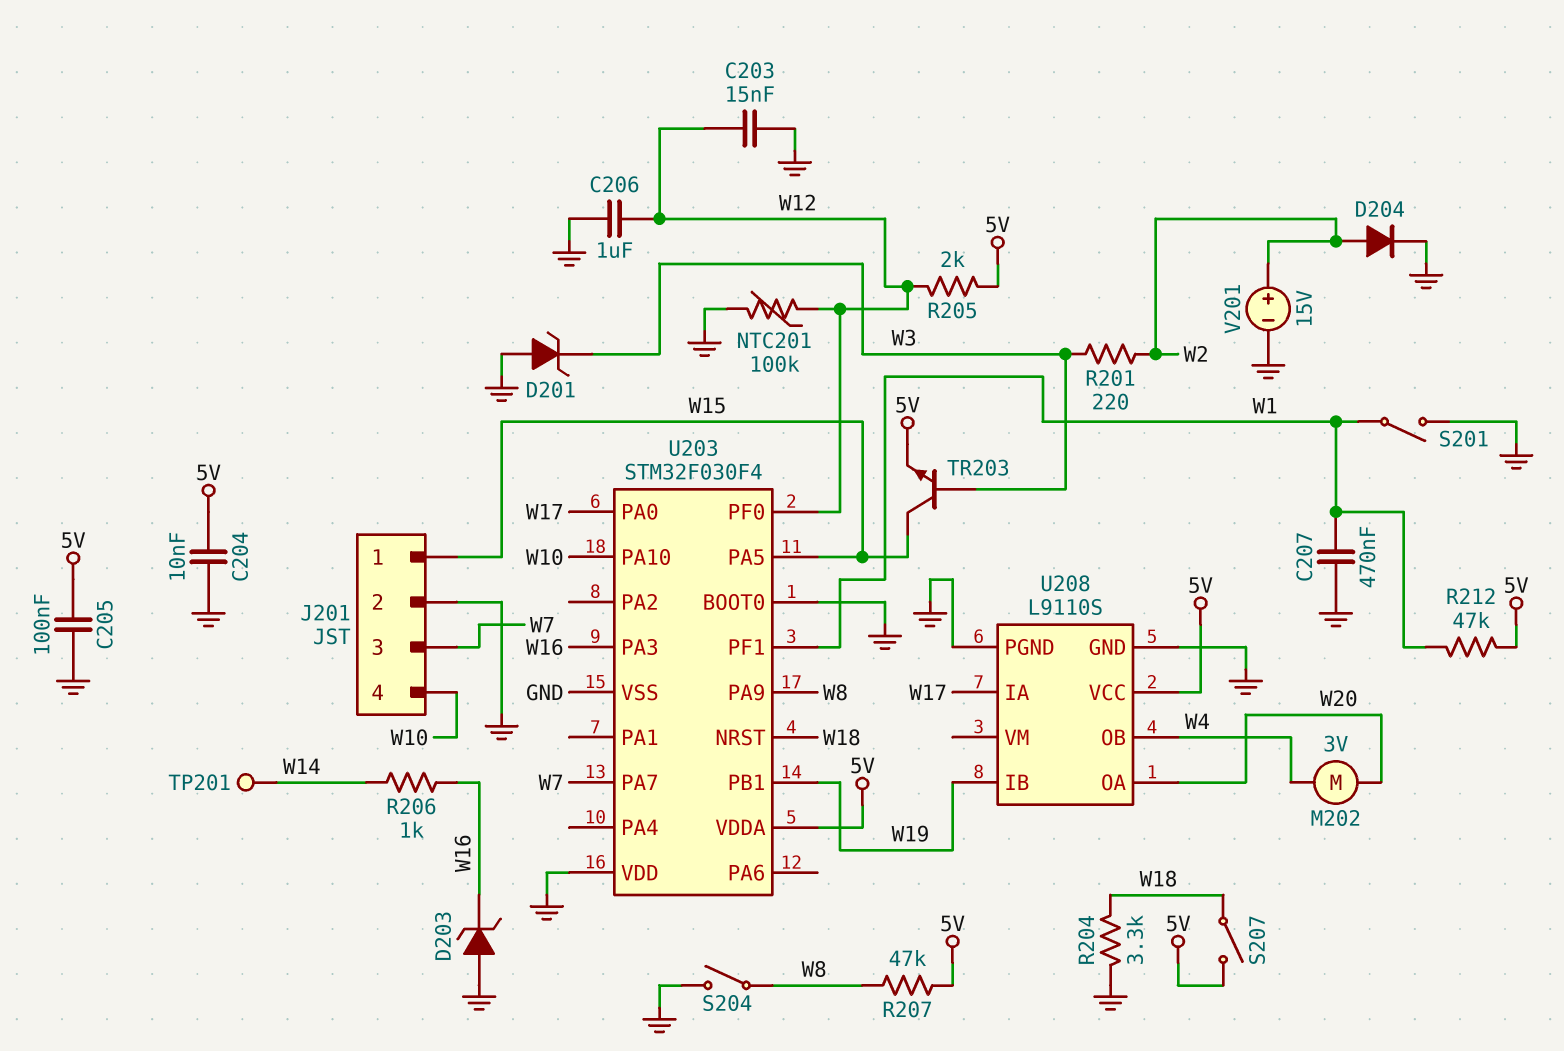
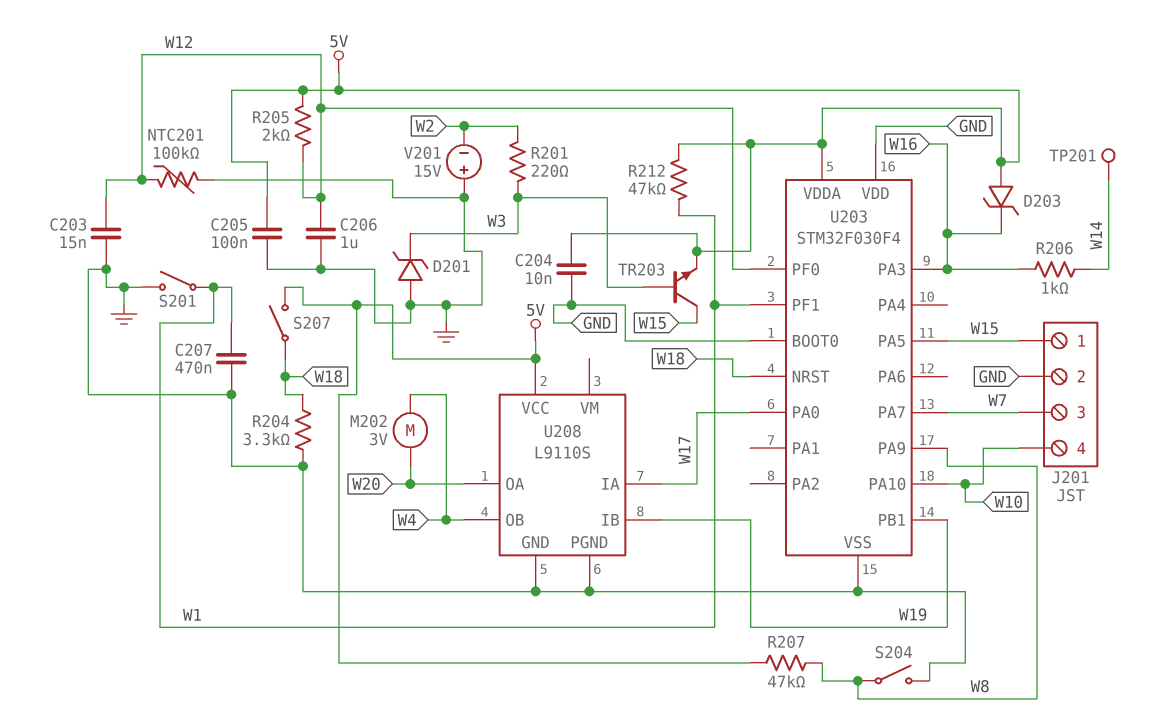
D203: zener (A GND, K W16) -> zener (A 5V, K W16)
D204: diode (A W2, K GND) -> none
V201: 15V (plus W2, minus GND) -> 15V (plus GND, minus W2)

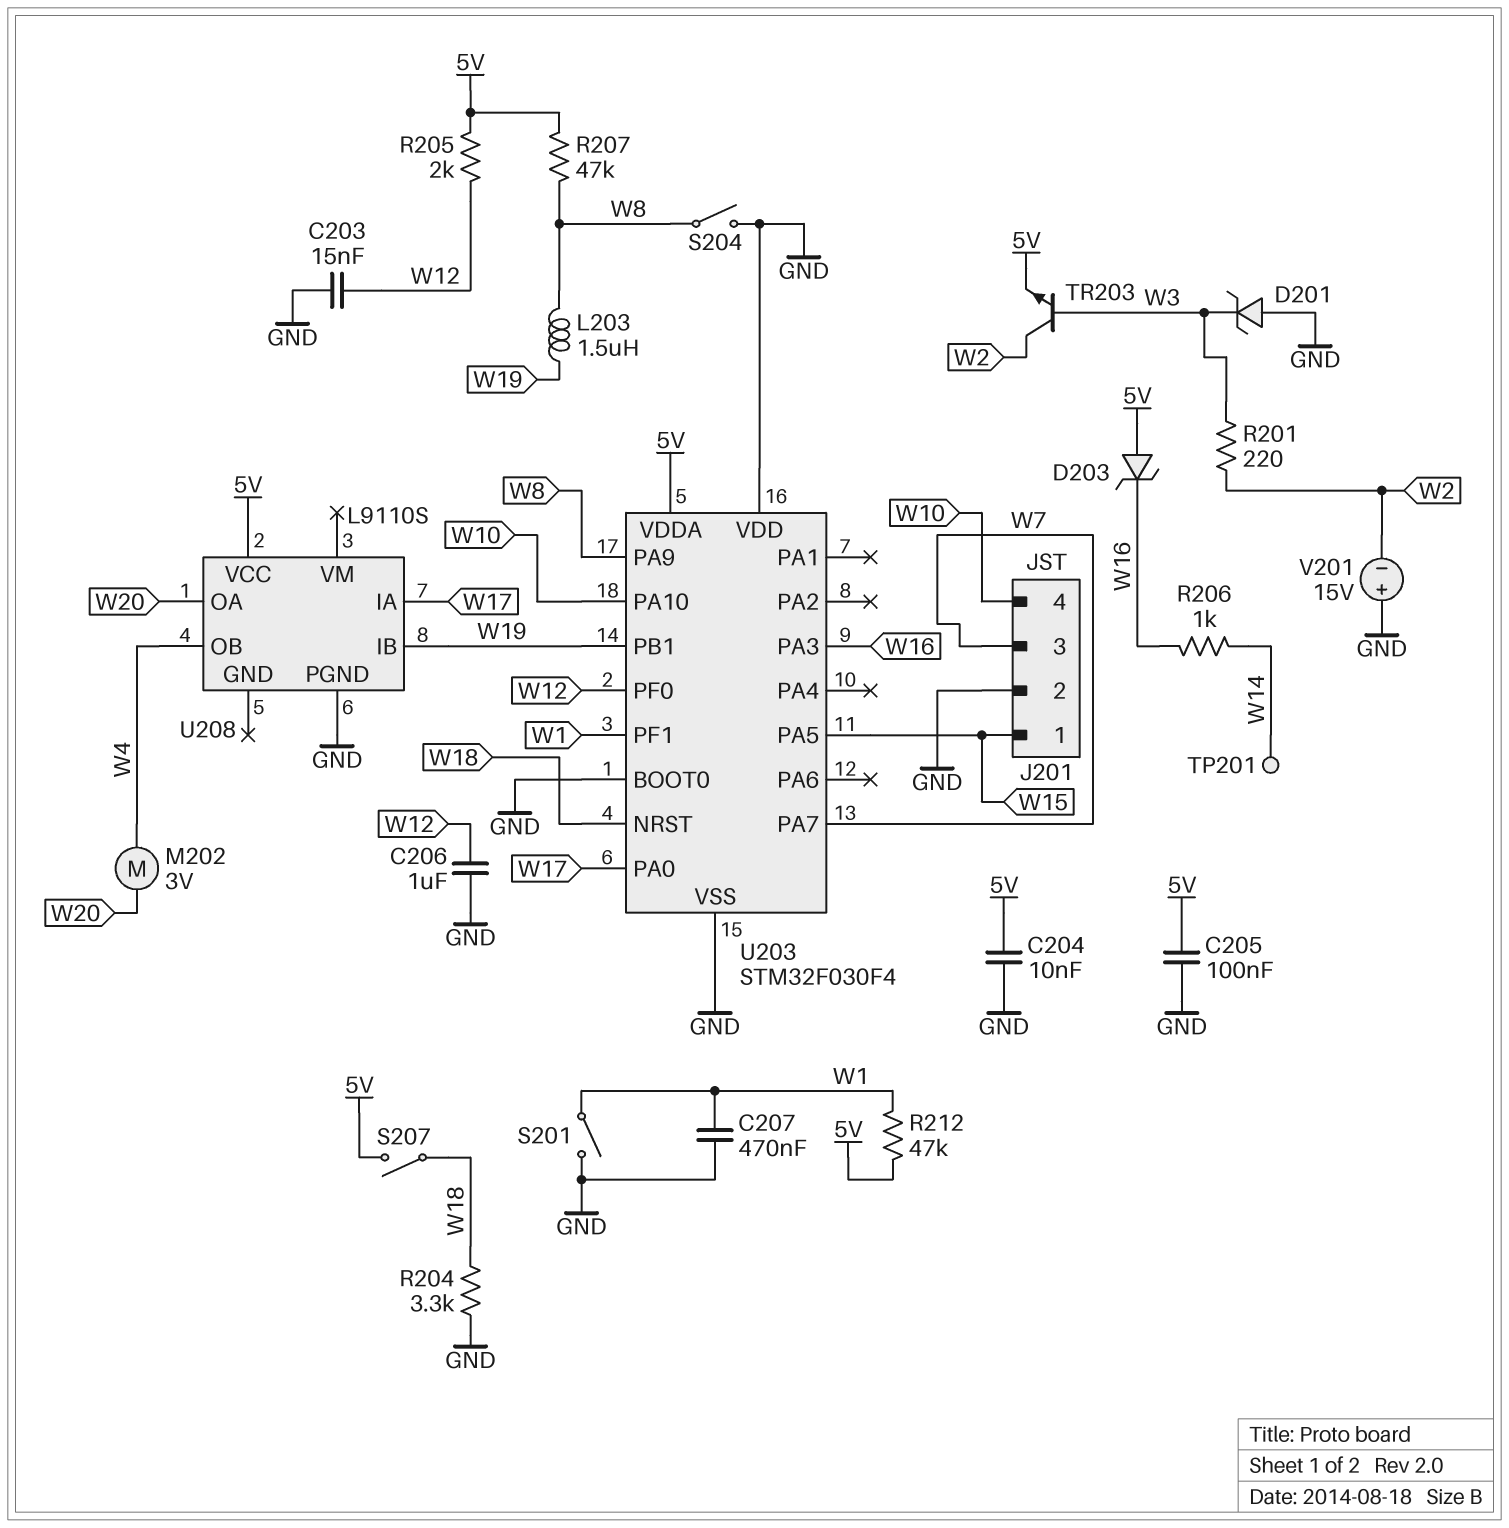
L203: none -> 1.5uH (W8, W19)
NTC201: 100k (GND, W12) -> none
TR203: NPN (B W3, C W15, E 5V) -> NPN (B W3, C W2, E 5V)
U208 pin GND: GND -> none

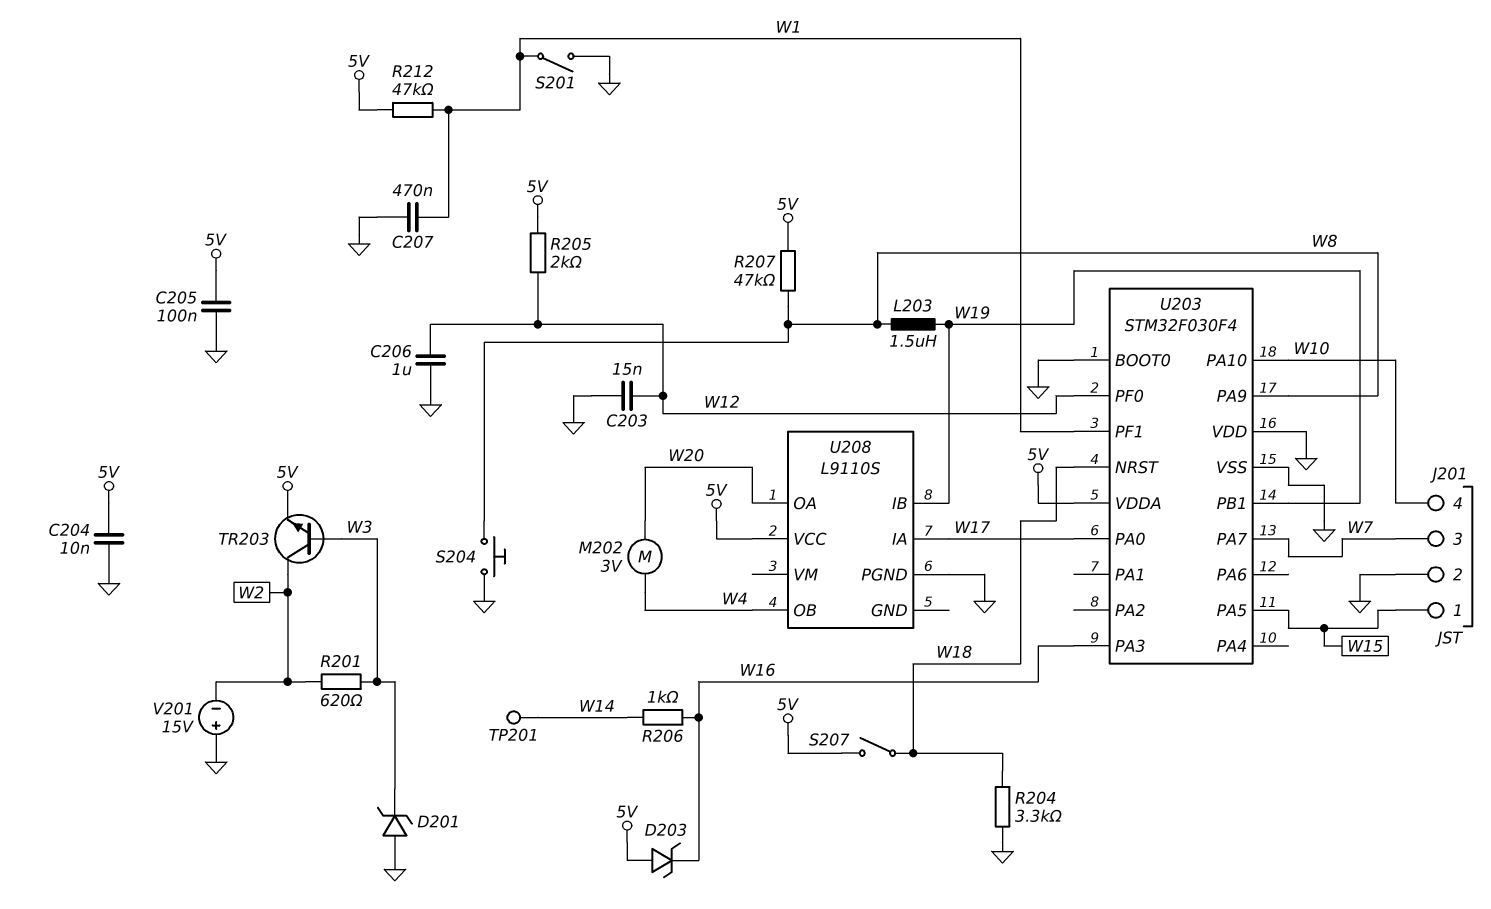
R201: 220 (W2, W3) -> 620 (W2, W3)
S204: switch (GND, W8) -> button (GND, W8)

